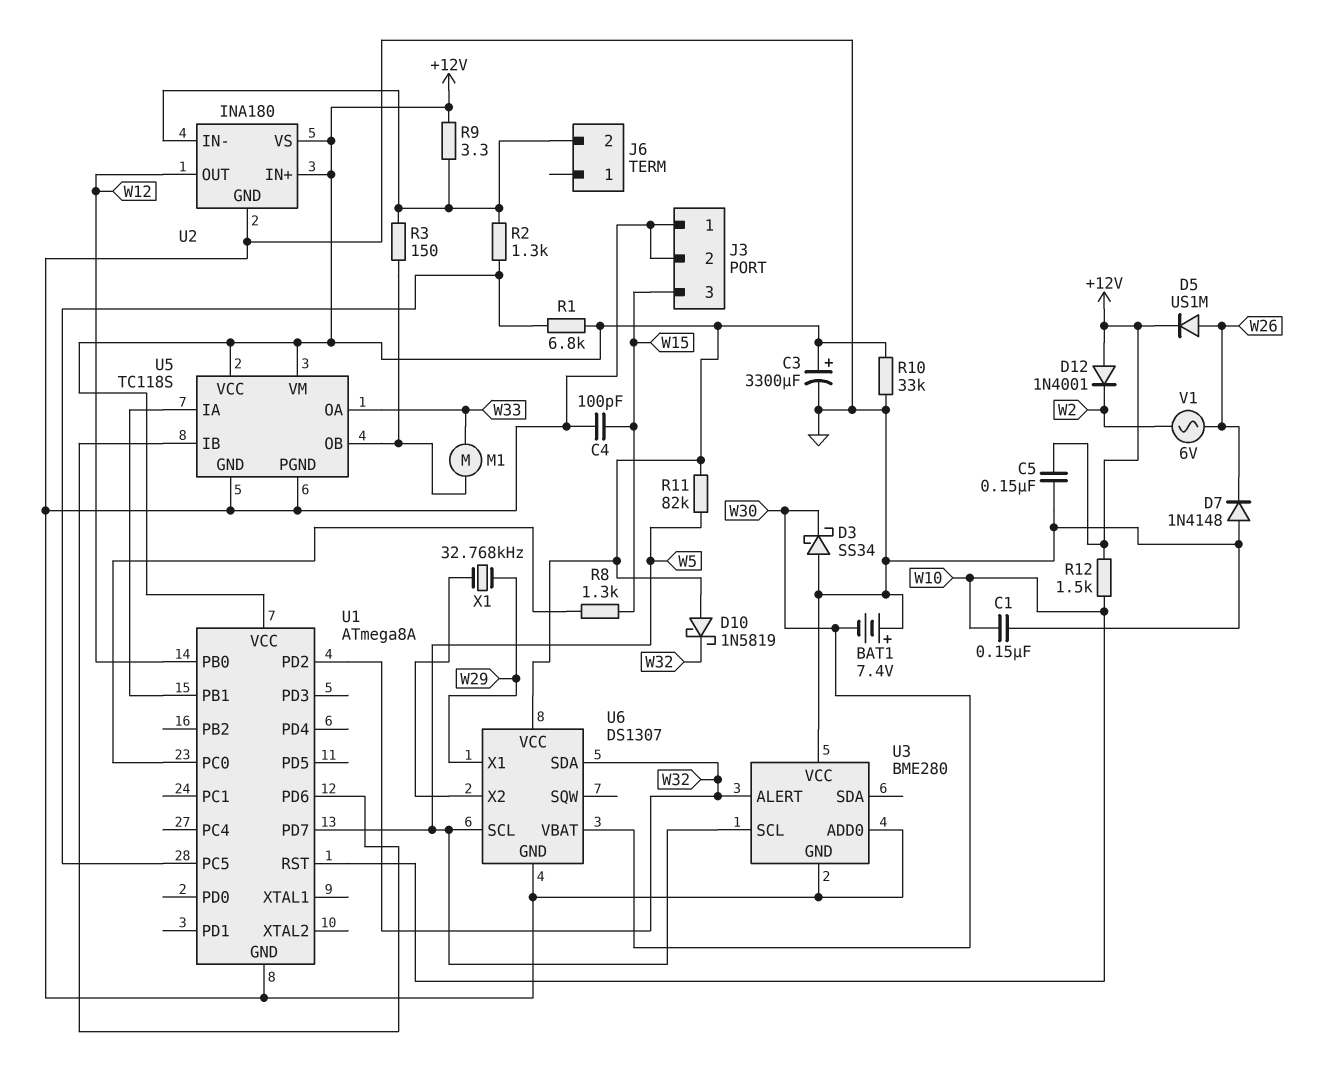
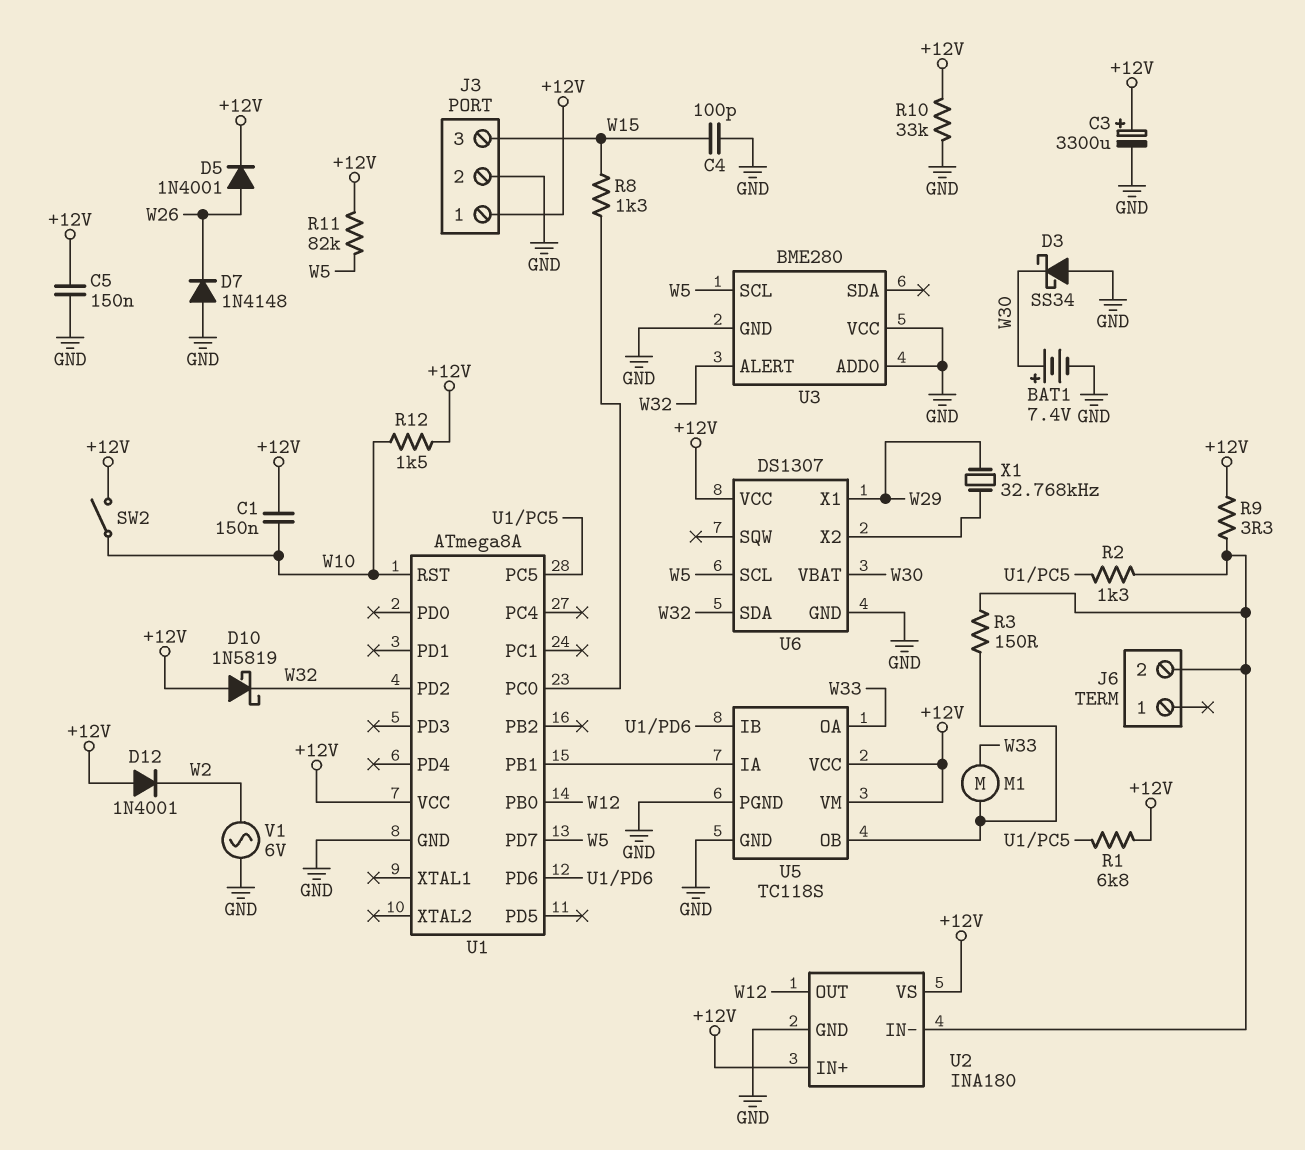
BAT1: 7.4V (plus GND, minus W30) -> 7.4V (plus W30, minus GND)
C1: 150nF (GND, W10) -> 150nF (+12V, W10)
D5: diode US1M (A W26, K +12V) -> diode 1N4001 (A W26, K +12V)
J3 pin 1: GND -> +12V
SW2: none -> switch (+12V, W10)
V1: AC 6V (W2, W26) -> AC 6V (GND, W2)

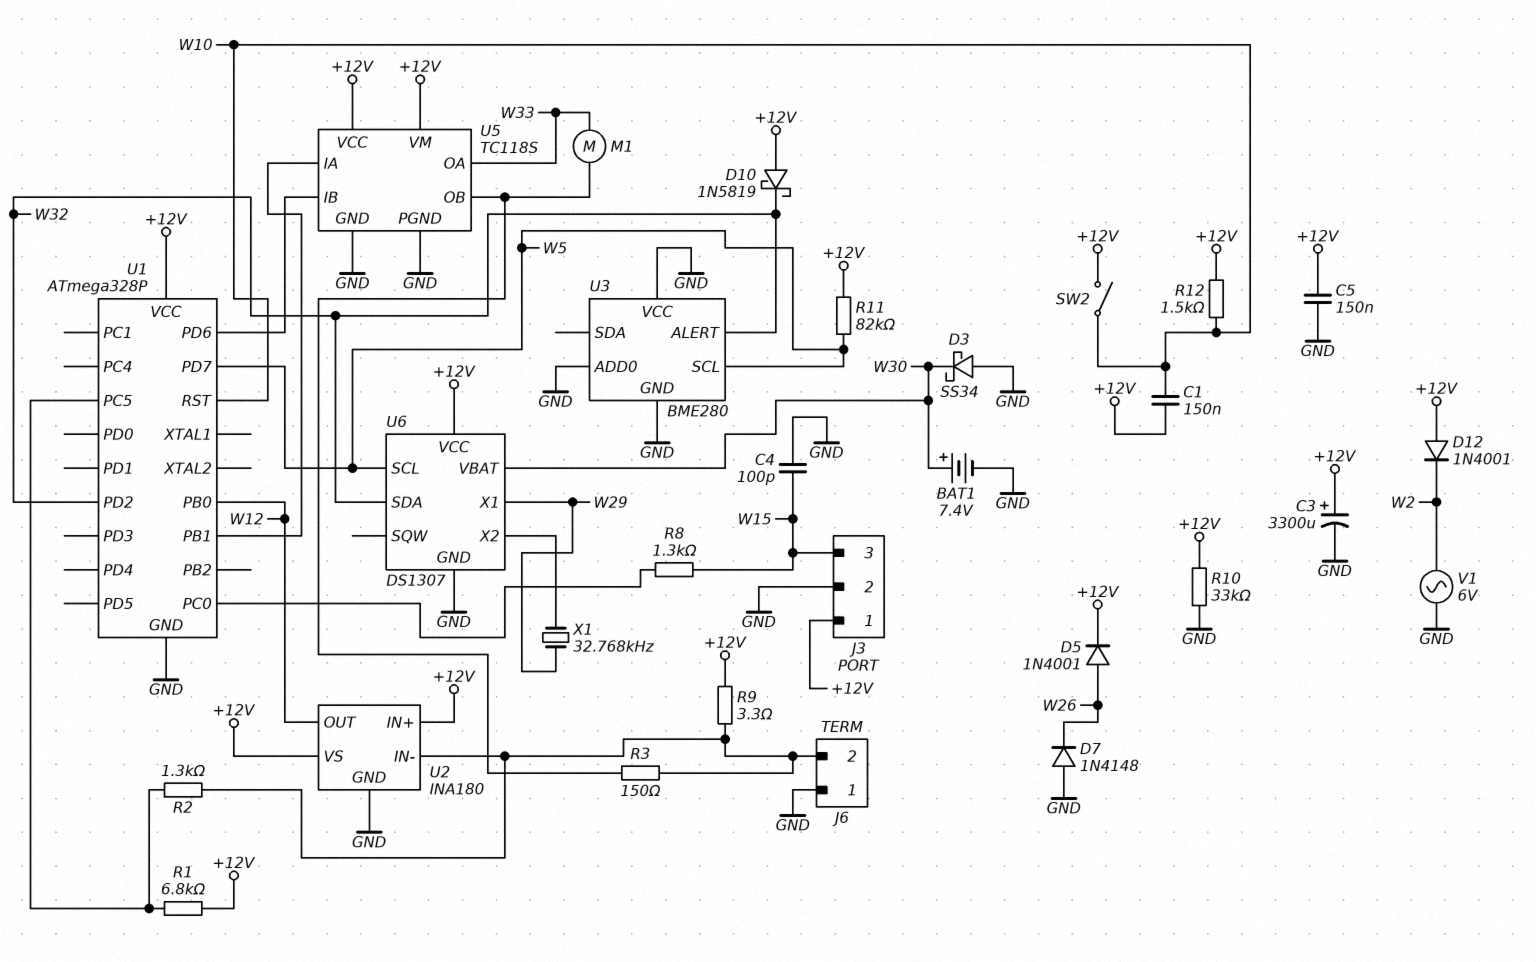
J6 pin 1: none -> GND
U1: ATmega8A -> ATmega328P

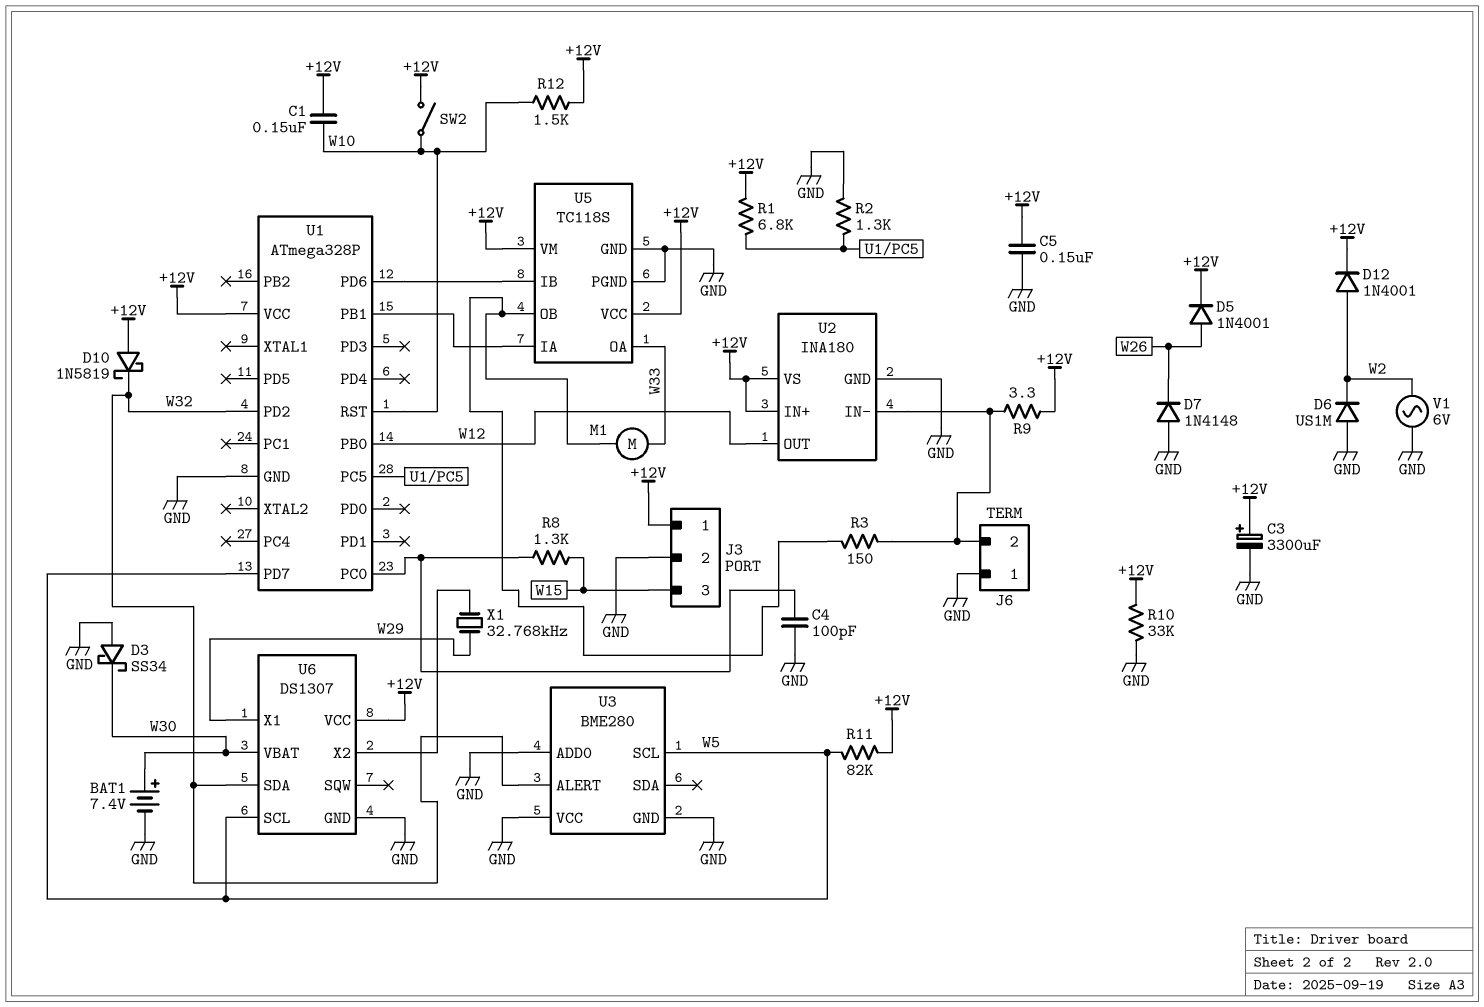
C4: 100pF (GND, W15) -> 100pF (GND, U1/PC0)
D6: none -> diode US1M (A GND, K W2)
D12: diode 1N4001 (A +12V, K W2) -> diode 1N4001 (A W2, K +12V)
R2: 1.3k (J6/2, U1/PC5) -> 1.3k (GND, U1/PC5)

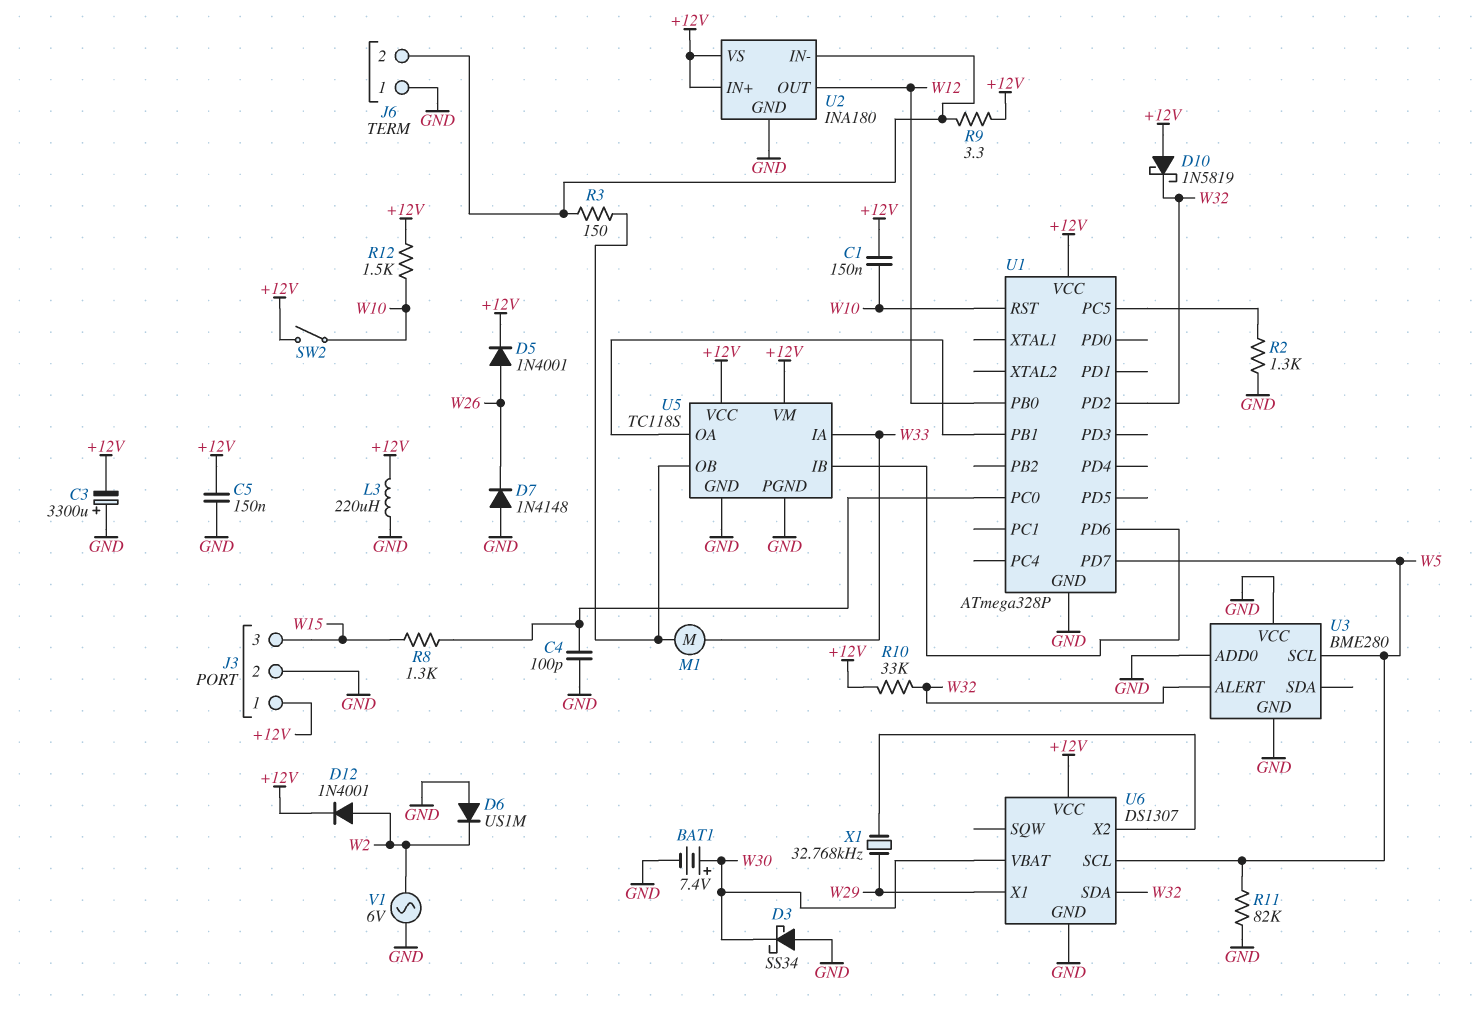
C3: 3300uF (plus +12V, minus GND) -> 3300uF (plus GND, minus +12V)
L3: none -> 220uH (+12V, GND)
R1: 6.8k (+12V, U1/PC5) -> none
R10: 33k (+12V, GND) -> 33k (+12V, W32)
R11: 82k (+12V, W5) -> 82k (GND, W5)
U5 pin IA: U1/PB1 -> W33
U5 pin OA: W33 -> U1/PB1

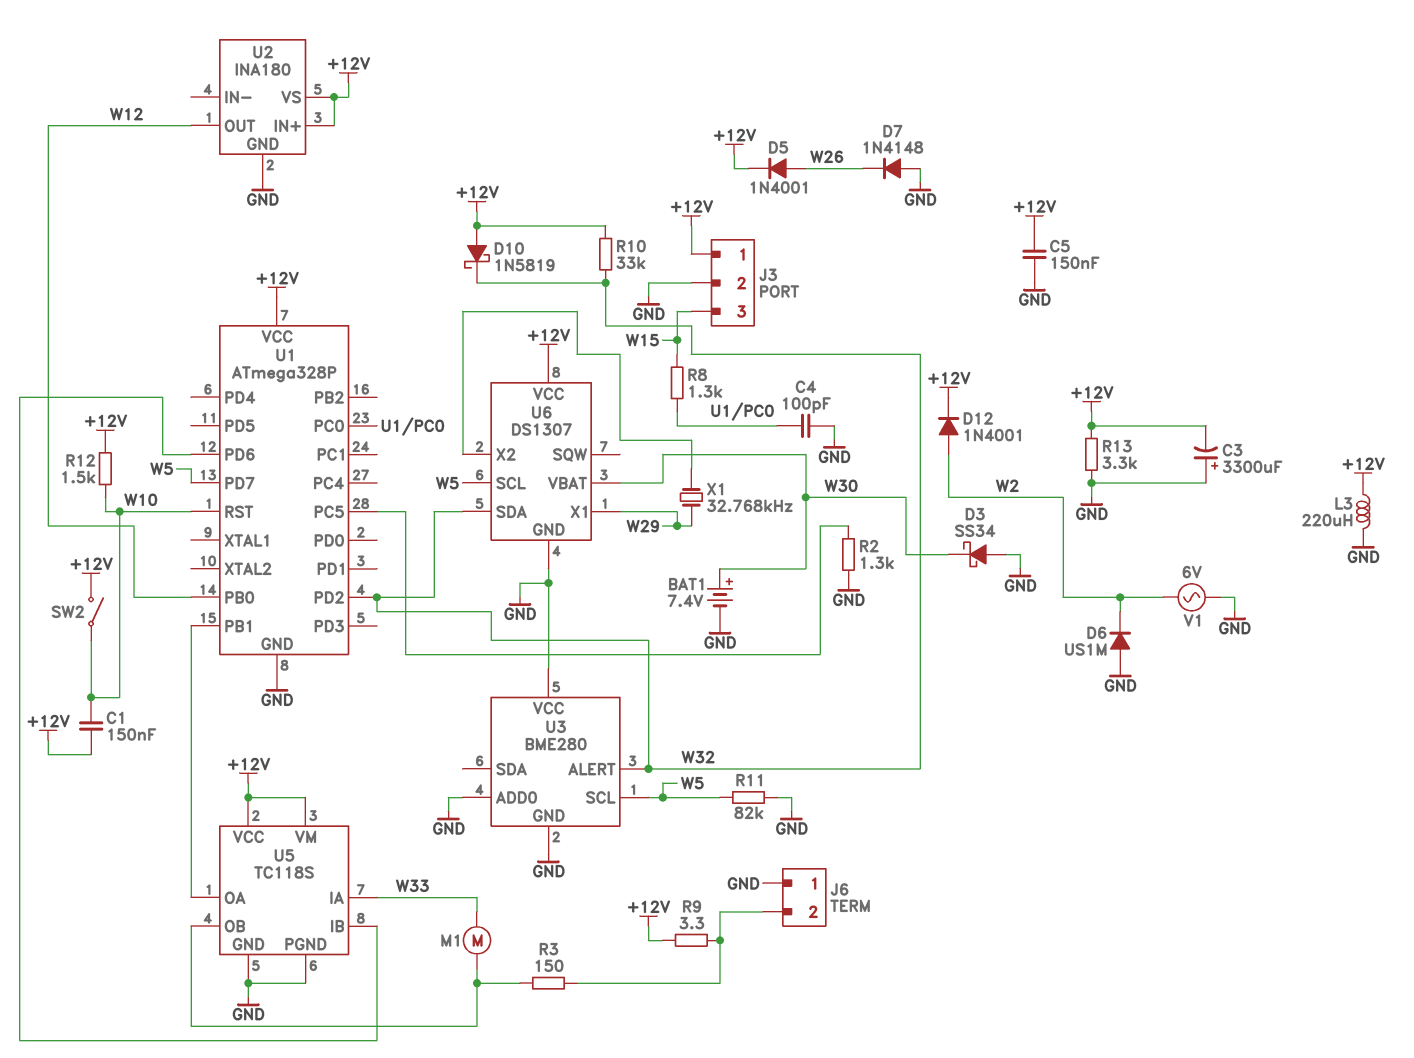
R13: none -> 3.3k (+12V, GND)
U2 pin IN-: J6/2 -> none

